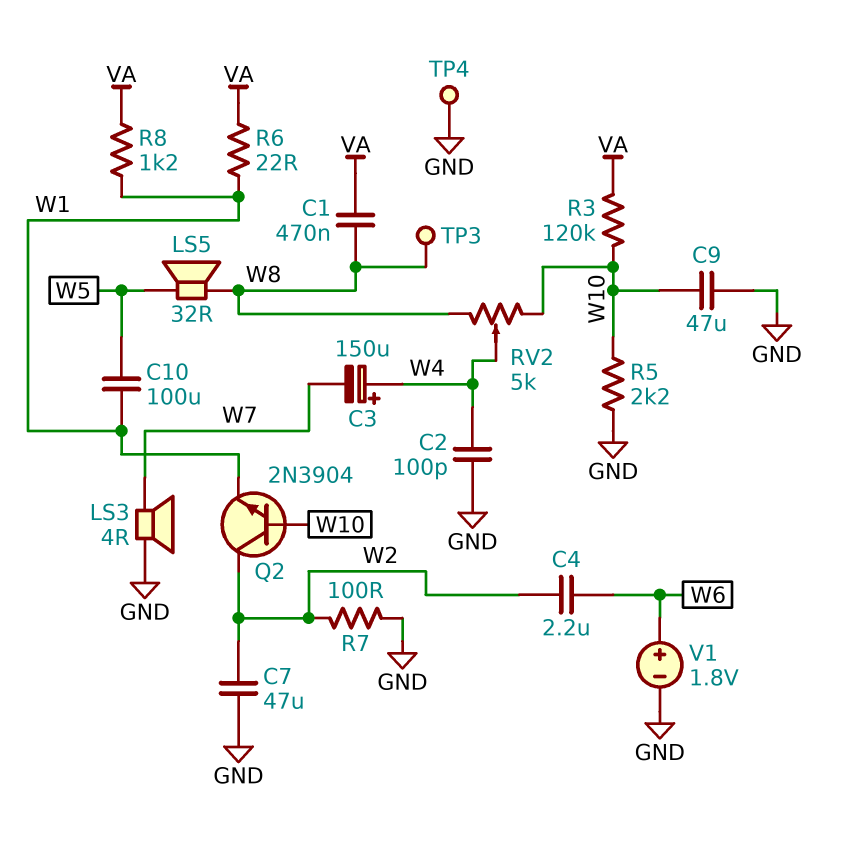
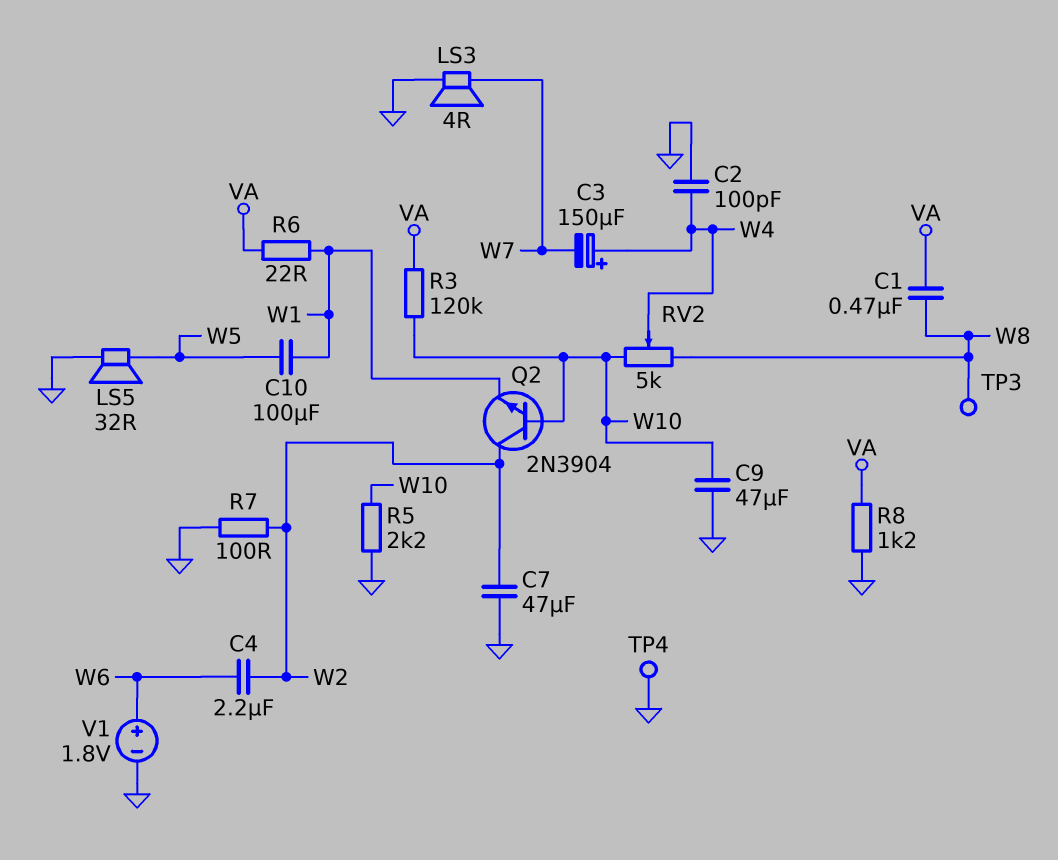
LS5: speaker 32R (W5, W8) -> speaker 32R (GND, W5)
R8: 1.2k (VA, W1) -> 1.2k (GND, VA)

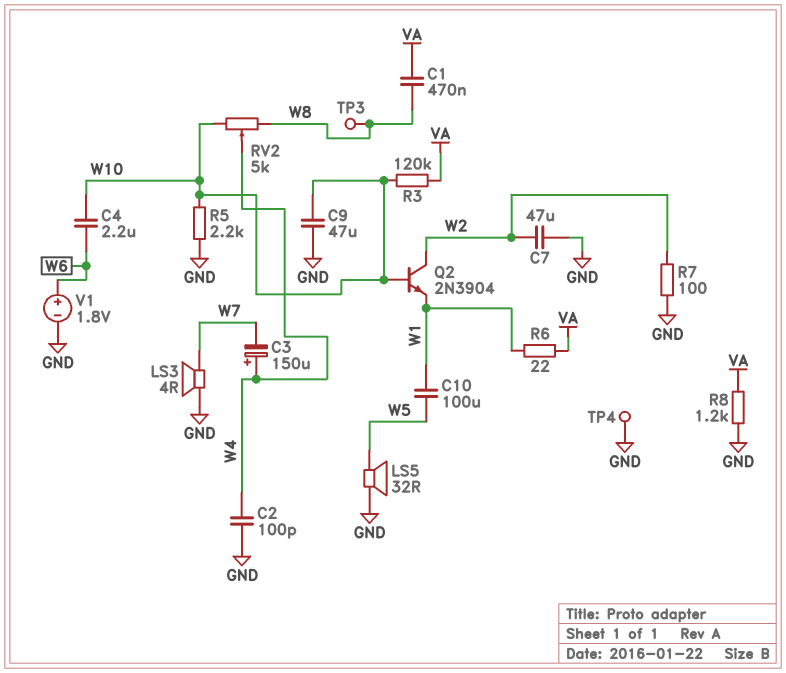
C4: 2.2uF (W2, W6) -> 2.2uF (W6, W10)

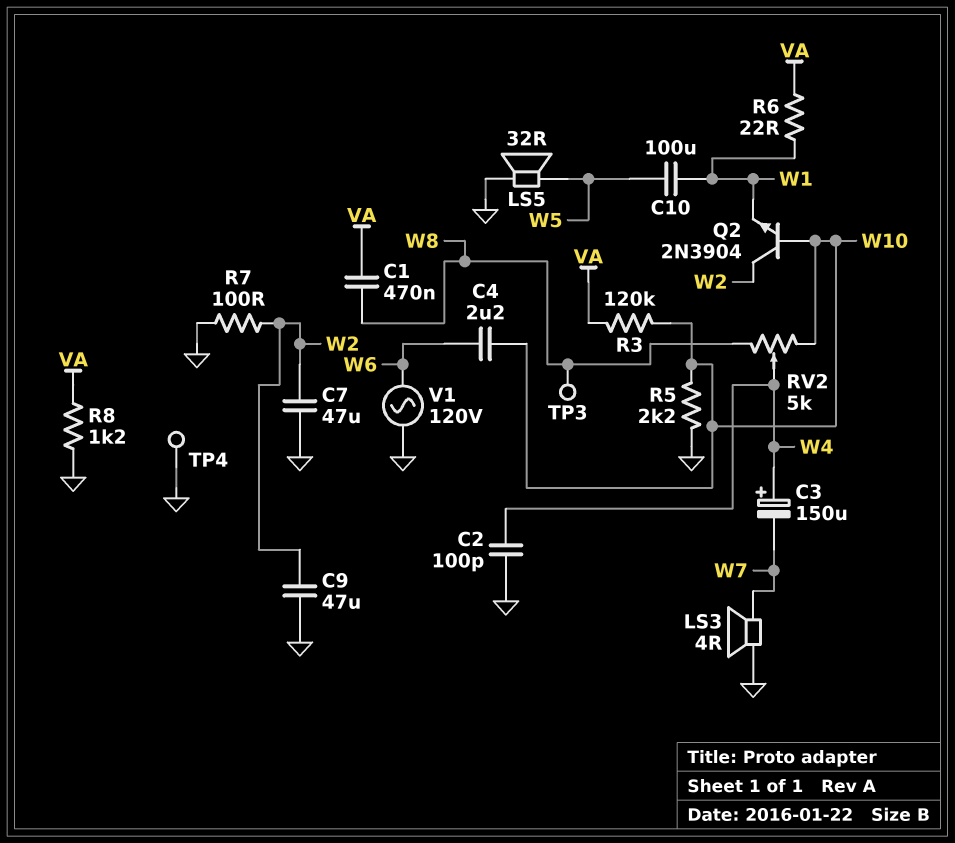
C9: 47uF (GND, W10) -> 47uF (GND, W2)
V1: 1.8V (plus W6, minus GND) -> AC 120V (GND, W6)

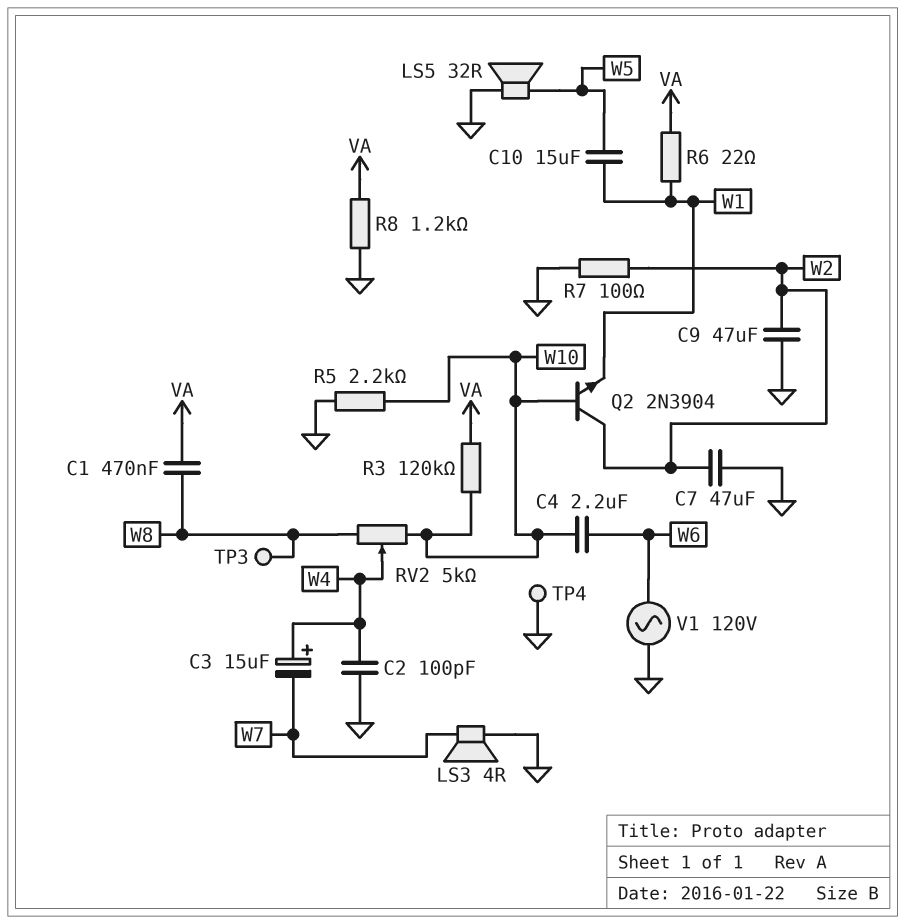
C3: 150uF (plus W4, minus W7) -> 15uF (plus W4, minus W7)
C10: 100uF (W1, W5) -> 15uF (W1, W5)

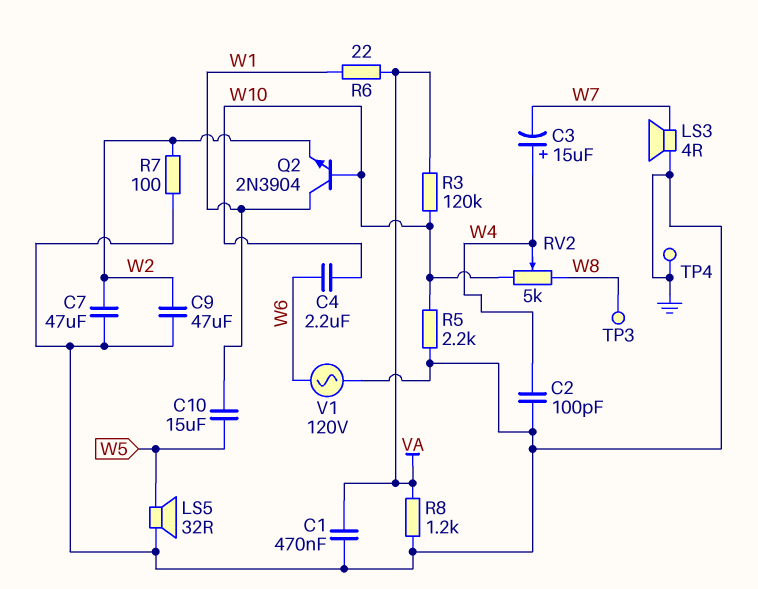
C1: 470nF (VA, W8) -> 470nF (GND, VA)
Q2: NPN 2N3904 (B W10, C W2, E W1) -> NPN 2N3904 (B W10, C W1, E W2)

